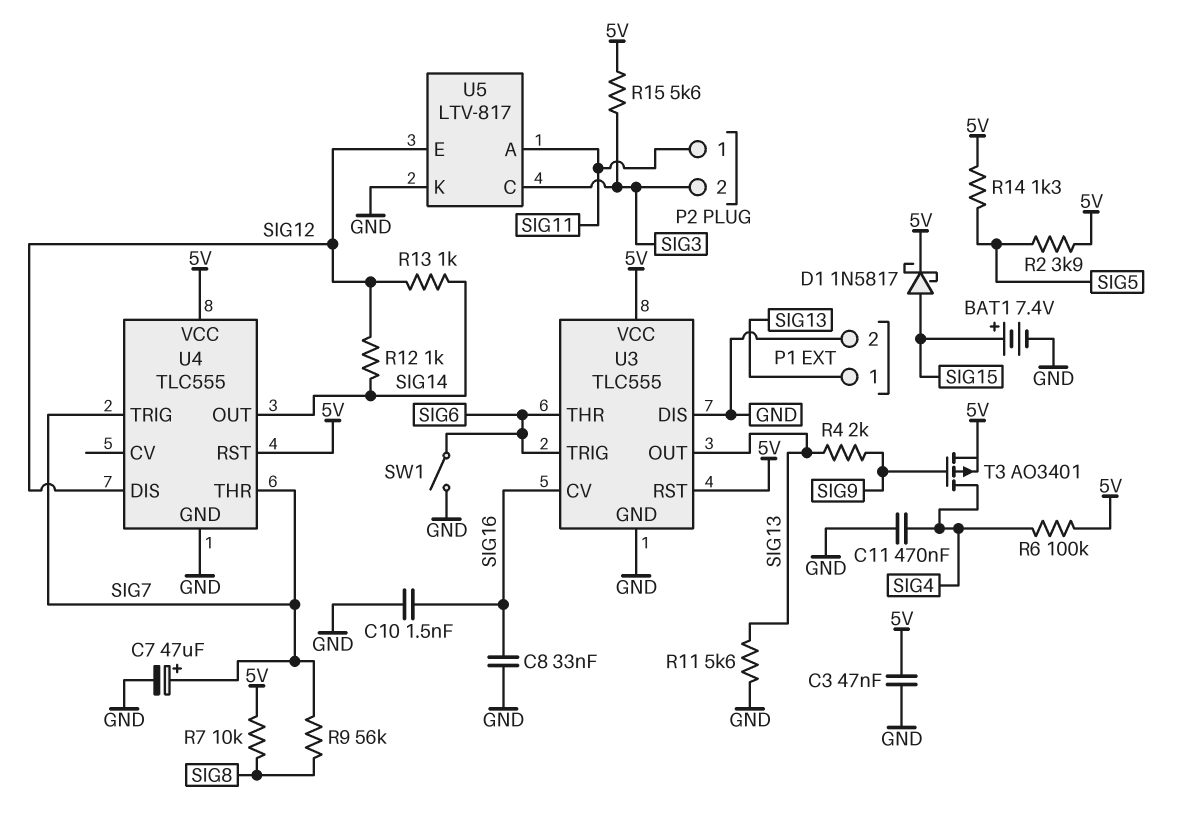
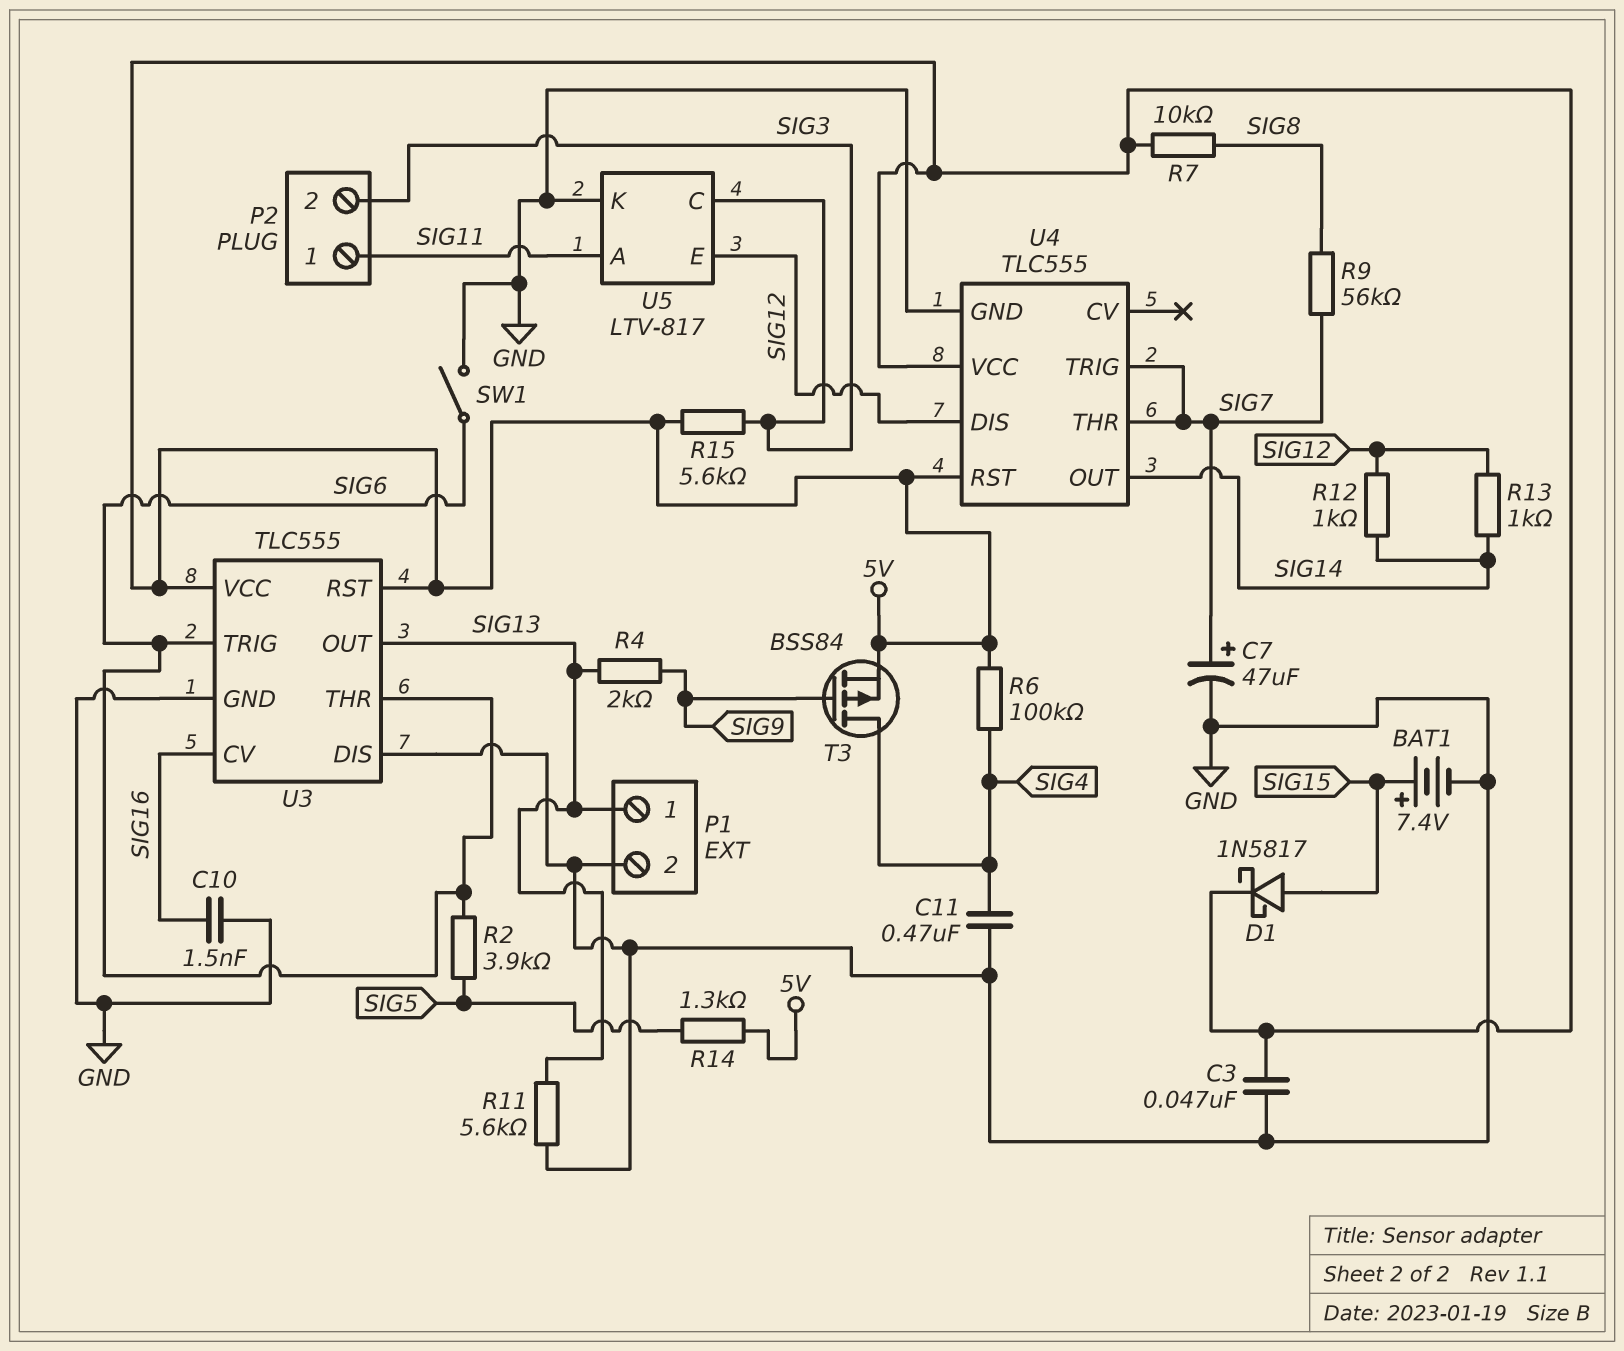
C8: 33nF (GND, SIG16) -> none
R2: 3.9k (5V, SIG5) -> 3.9k (SIG5, SIG6)
T3: PMOS AO3401 (G SIG9, D SIG4, S 5V) -> PMOS BSS84 (G SIG9, D SIG4, S 5V)

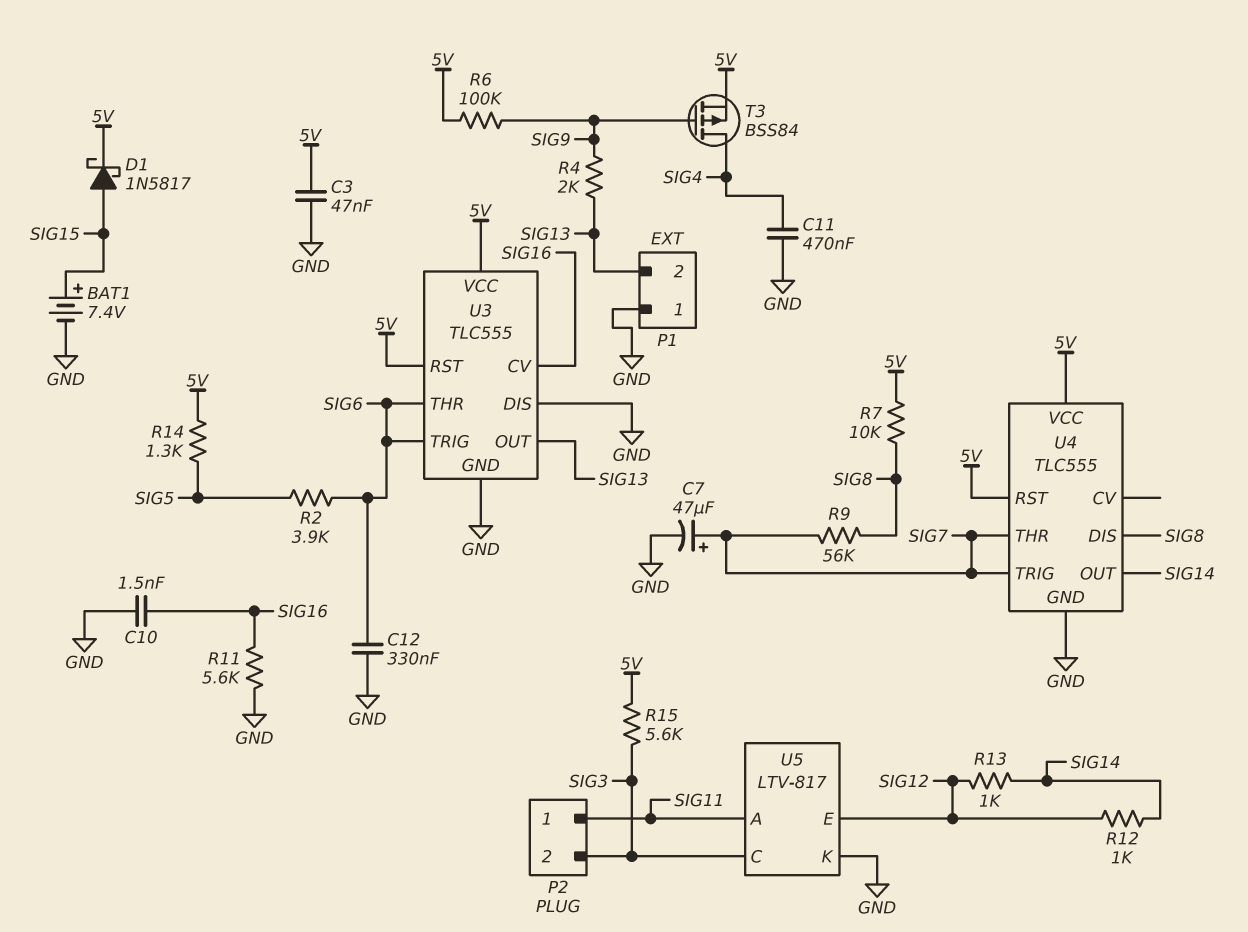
C12: none -> 330nF (GND, SIG6)
P1 pin 1: SIG13 -> GND
P1 pin 2: GND -> SIG13
R6: 100k (5V, SIG4) -> 100k (5V, SIG9)
R11: 5.6k (GND, SIG13) -> 5.6k (GND, SIG16)
SW1: switch (GND, SIG6) -> none
U4 pin DIS: SIG12 -> SIG8

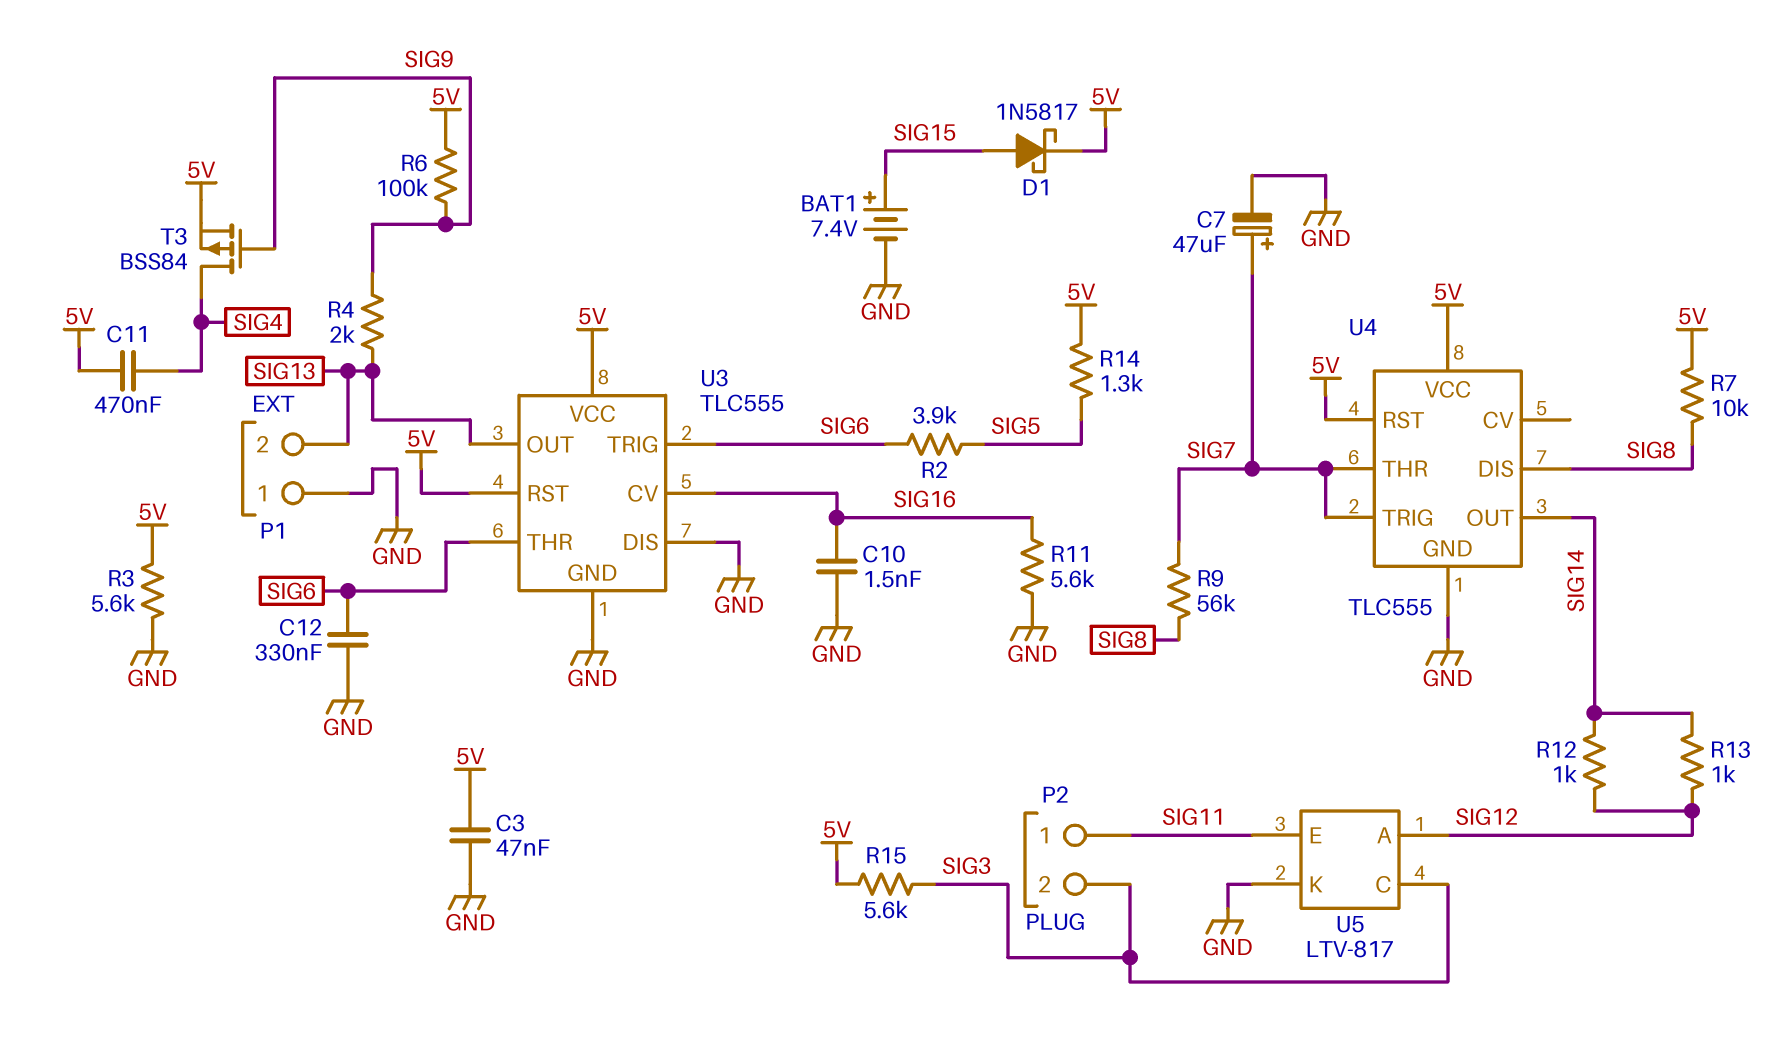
C11: 470nF (GND, SIG4) -> 470nF (5V, SIG4)
R3: none -> 5.6k (5V, GND)
U5 pin A: SIG11 -> SIG12
U5 pin E: SIG12 -> SIG11

